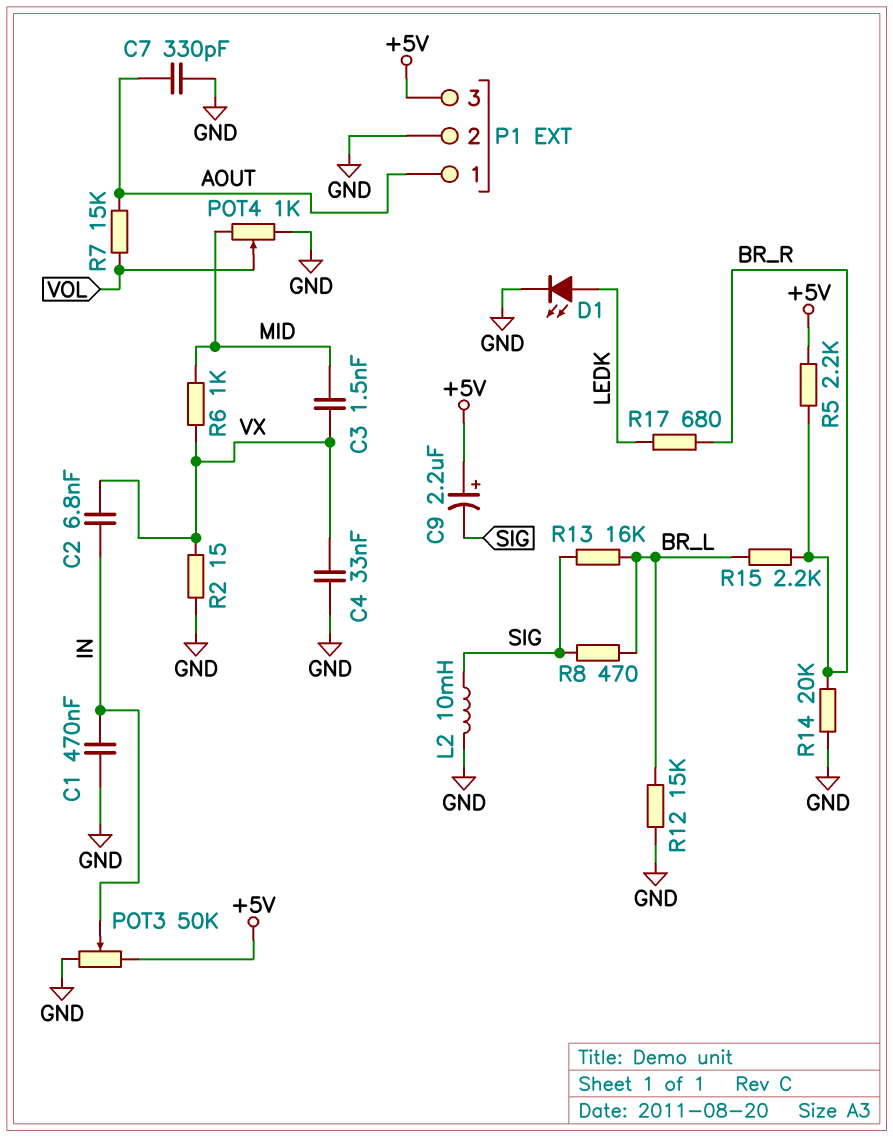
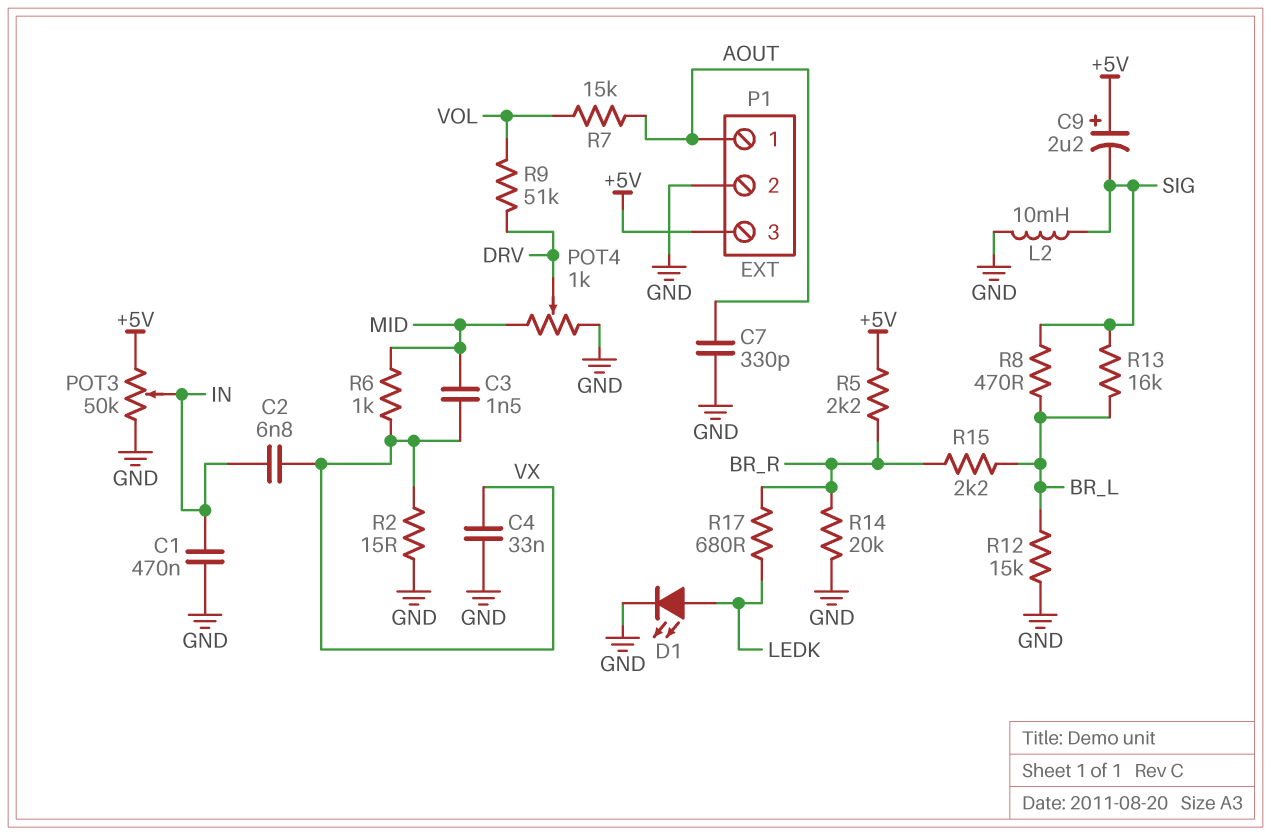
POT4: 1k (GND, MID, wiper VOL) -> 1k (GND, MID, wiper DRV)
R9: none -> 51k (DRV, VOL)

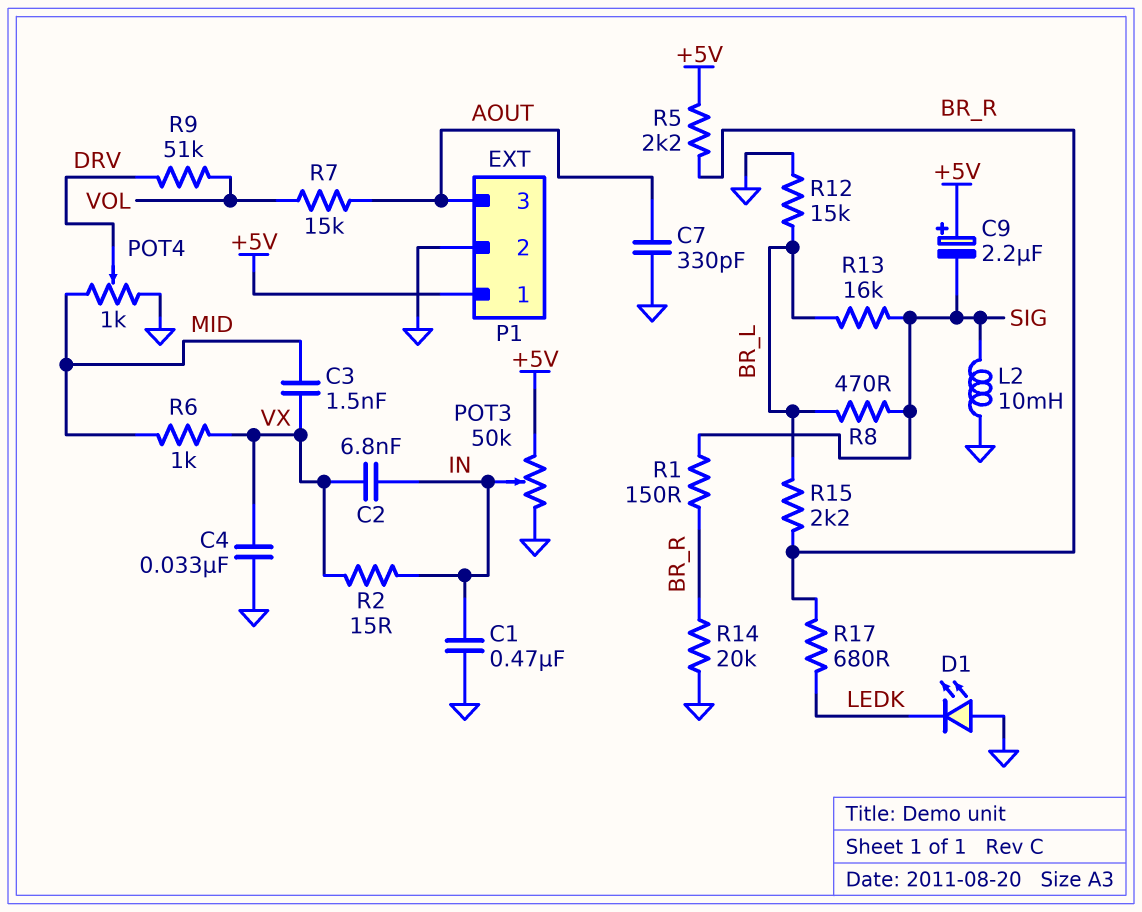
D1: LED (A LEDK, K GND) -> LED (A GND, K LEDK)
P1 pin 1: AOUT -> +5V
P1 pin 3: +5V -> AOUT
R1: none -> 150 (BR_R, SIG)
R2: 15 (GND, VX) -> 15 (IN, VX)

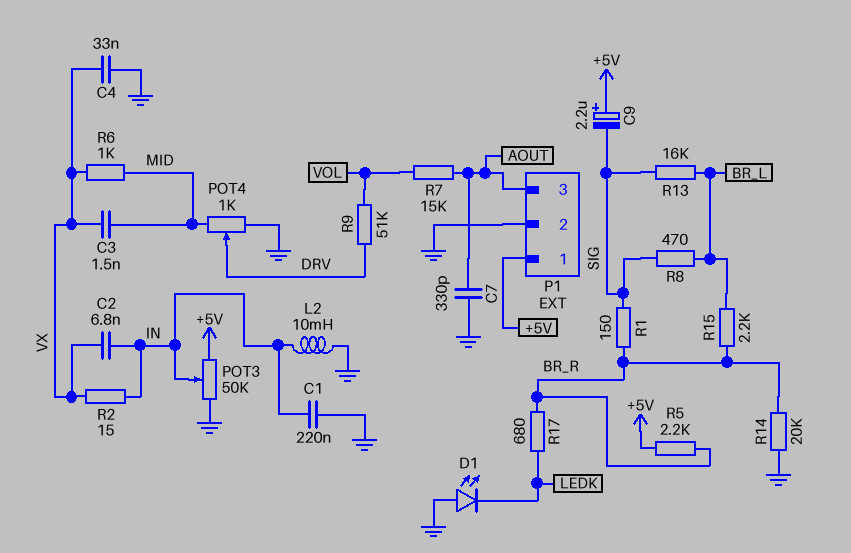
C1: 470nF (GND, IN) -> 220nF (GND, IN)
L2: 10mH (GND, SIG) -> 10mH (GND, IN)
R12: 15k (BR_L, GND) -> none

